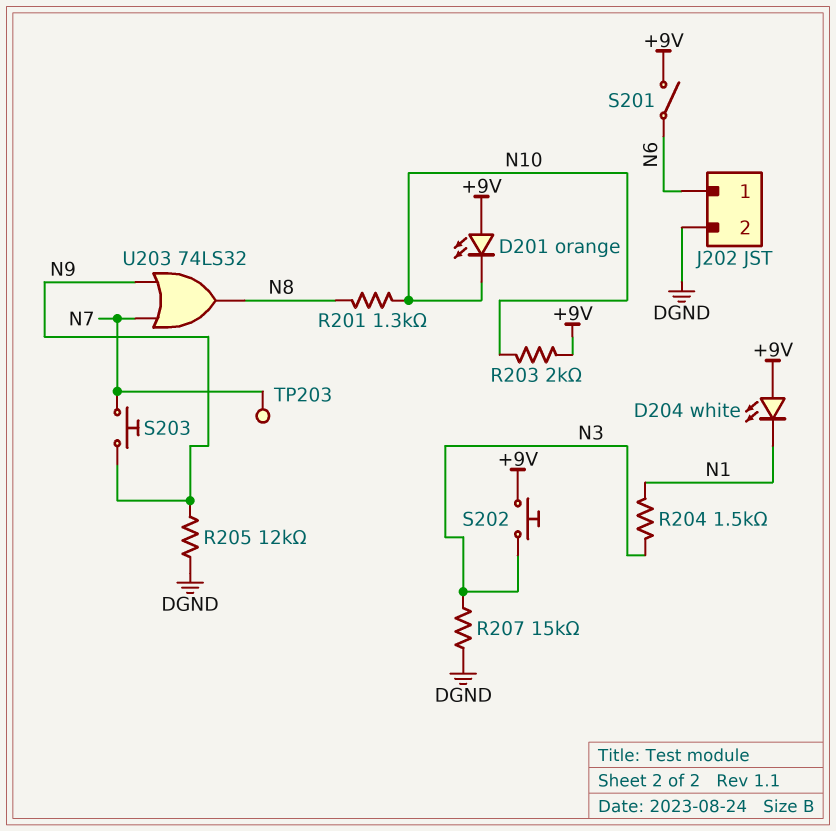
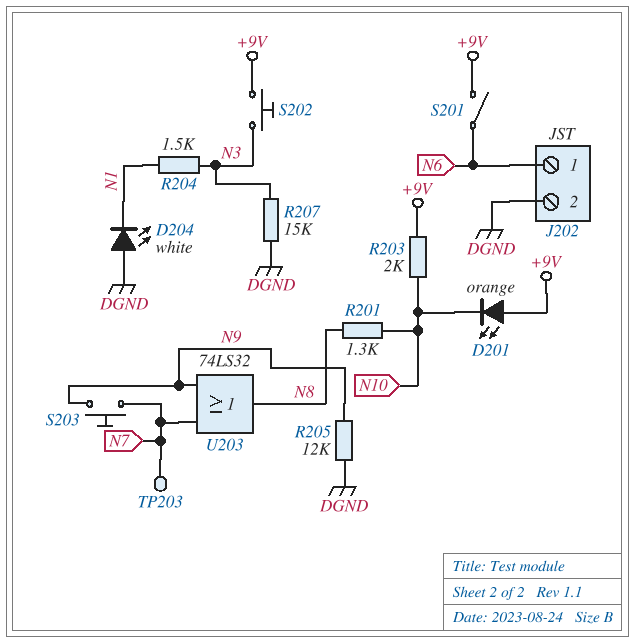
D204: LED white (A +9V, K N1) -> LED white (A DGND, K N1)

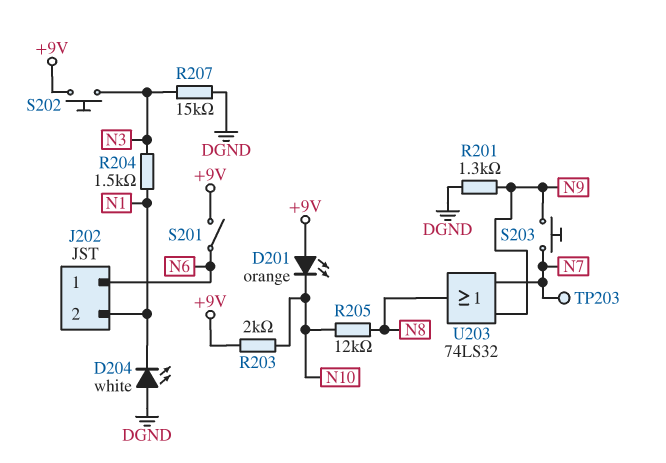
J202 pin 2: DGND -> N1
R201: 1.3k (N8, N10) -> 1.3k (DGND, N9)
R205: 12k (DGND, N9) -> 12k (N8, N10)

